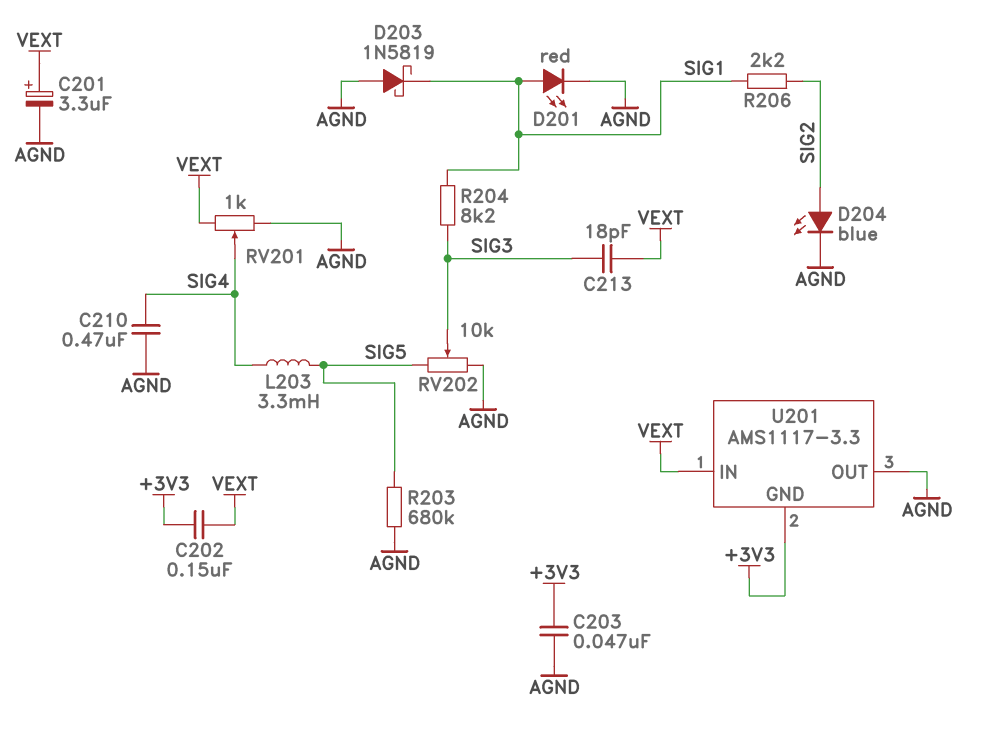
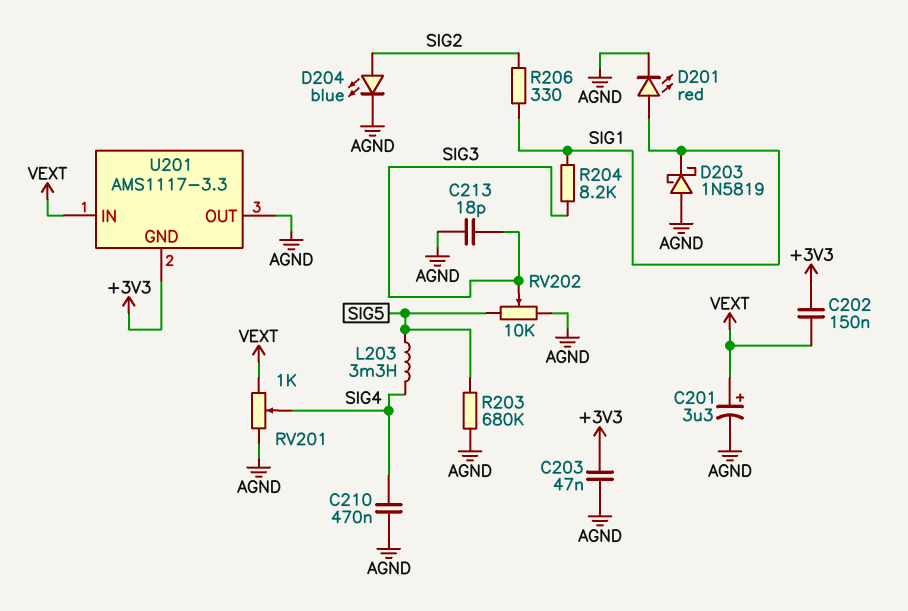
C213: 18pF (SIG3, VEXT) -> 18pF (AGND, SIG3)
R206: 2.2k (SIG1, SIG2) -> 330 (SIG1, SIG2)

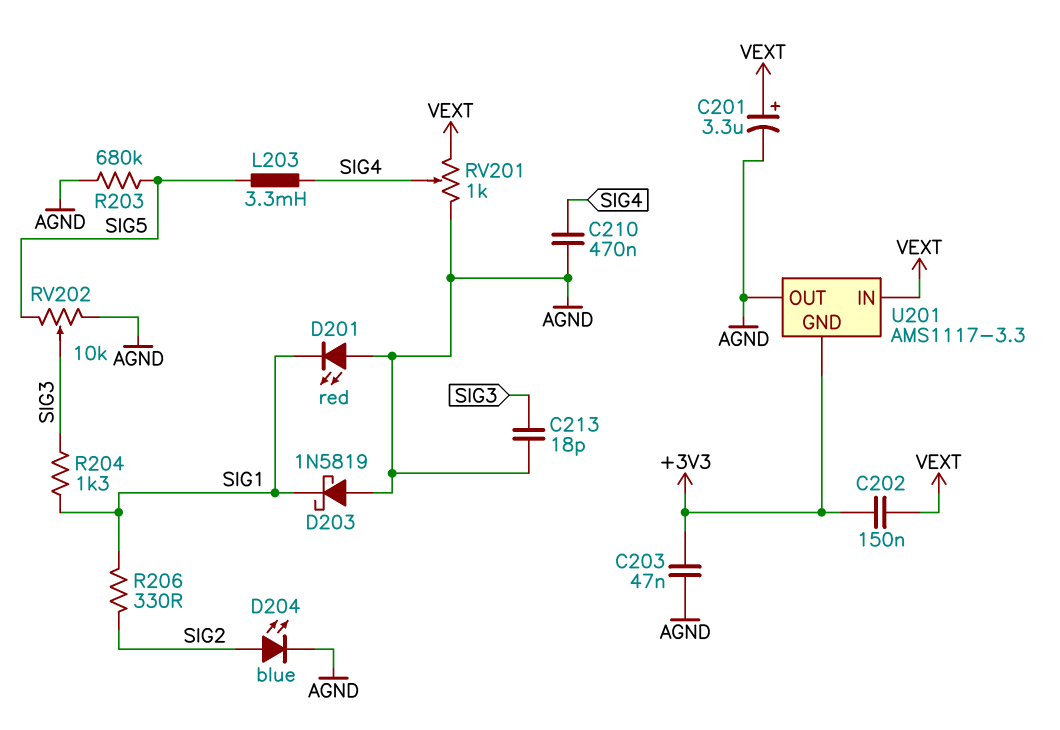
D201: LED red (A SIG1, K AGND) -> LED red (A AGND, K SIG1)
R204: 8.2k (SIG1, SIG3) -> 1.3k (SIG1, SIG3)

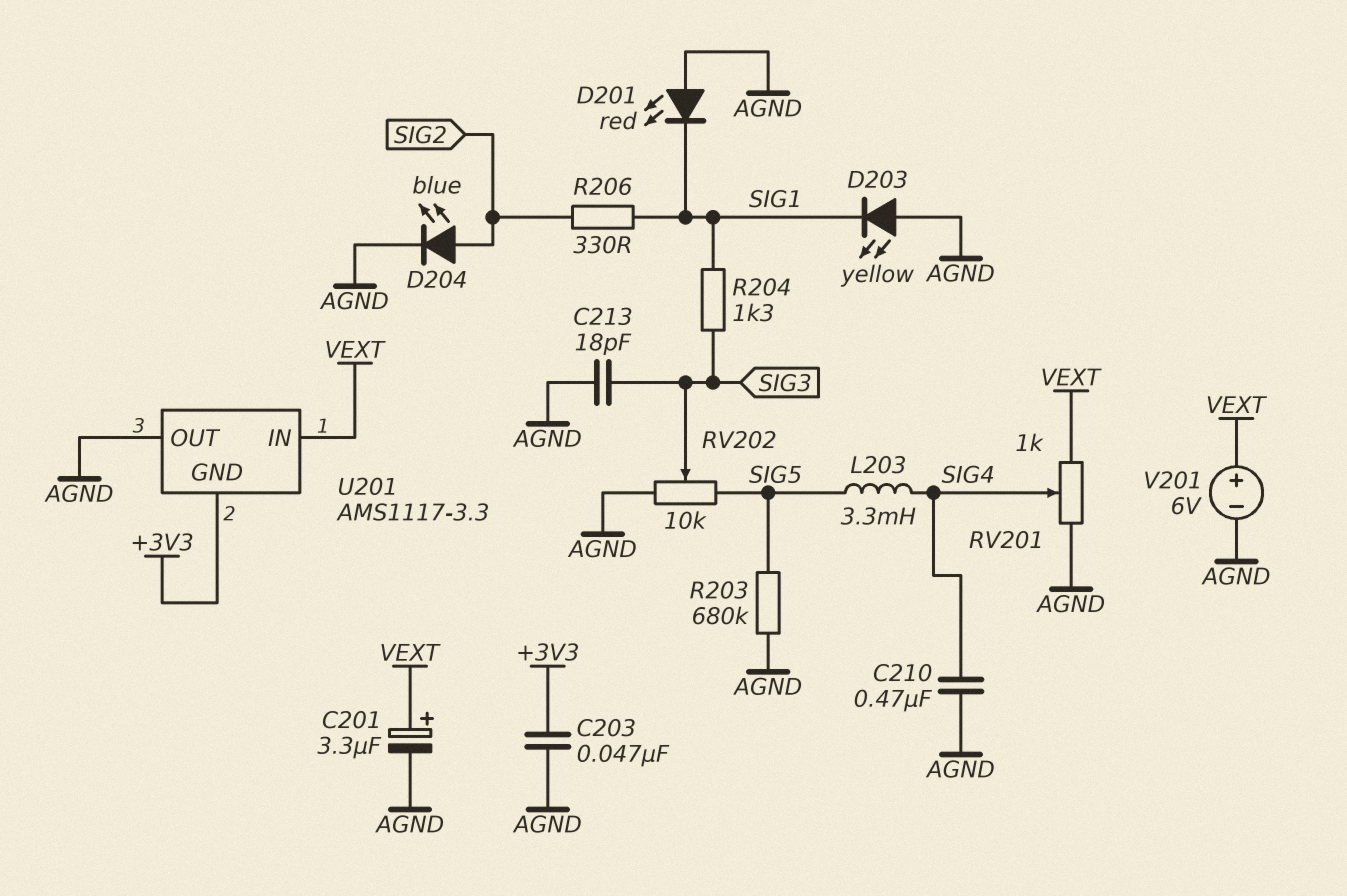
C202: 150nF (+3V3, VEXT) -> none
D203: schottky 1N5819 (A AGND, K SIG1) -> LED yellow (A AGND, K SIG1)
V201: none -> 6V (plus VEXT, minus AGND)

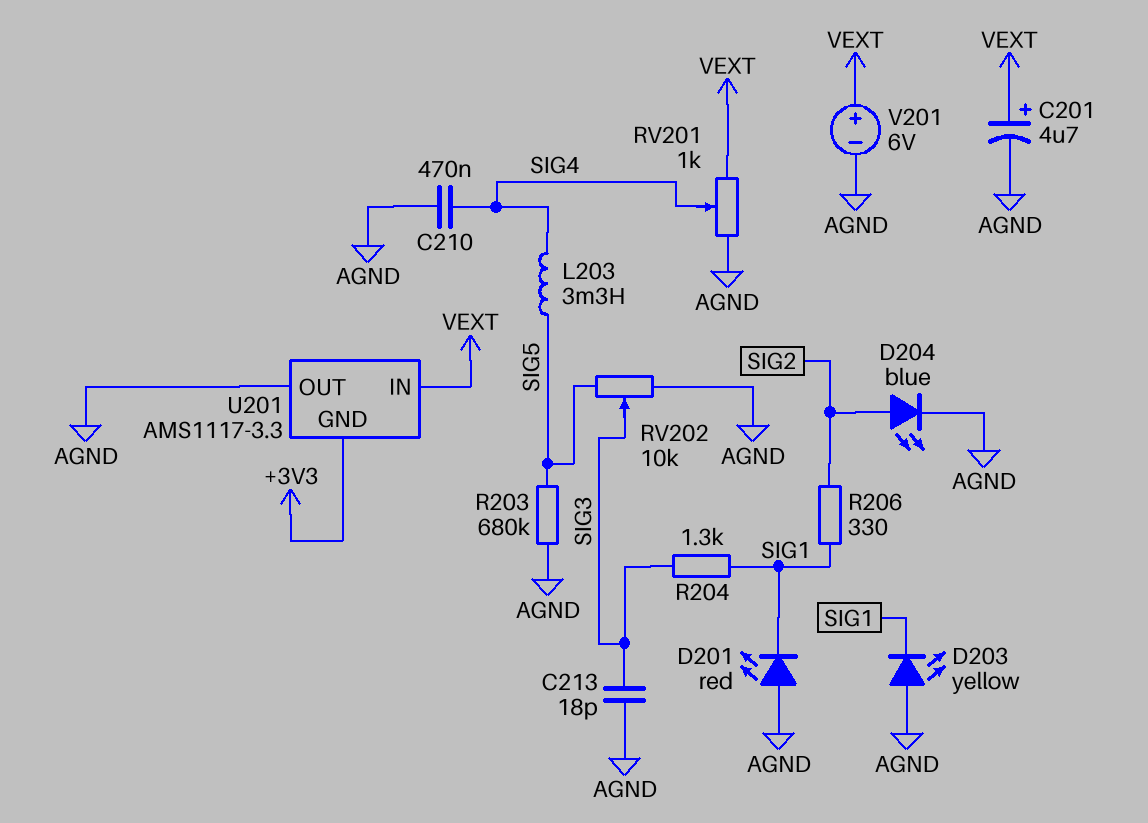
C201: 3.3uF (plus VEXT, minus AGND) -> 4.7uF (plus VEXT, minus AGND)
C203: 47nF (+3V3, AGND) -> none

